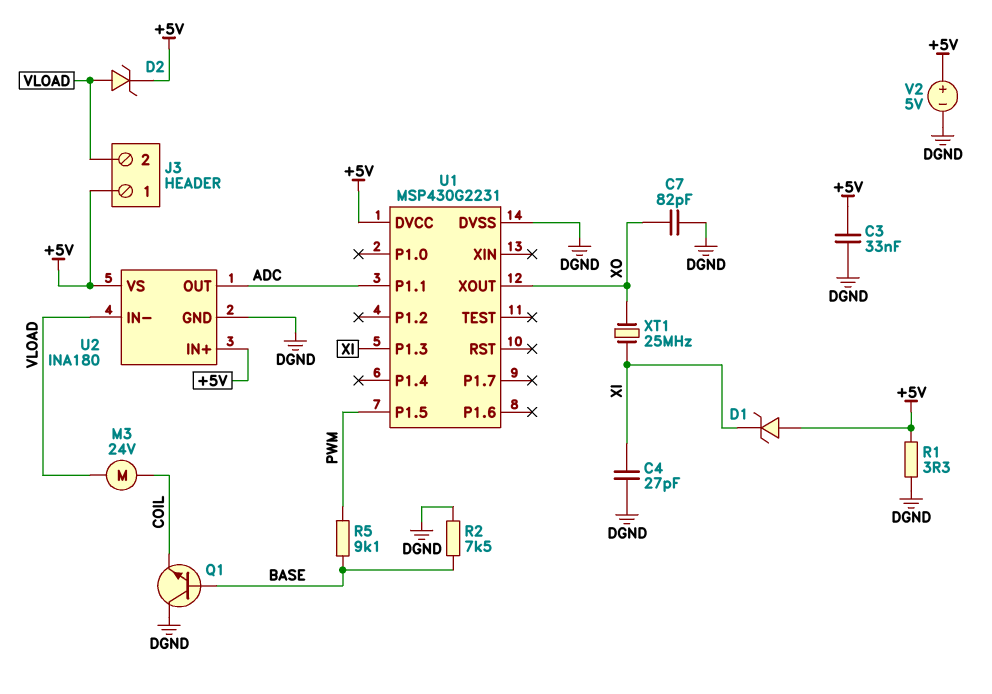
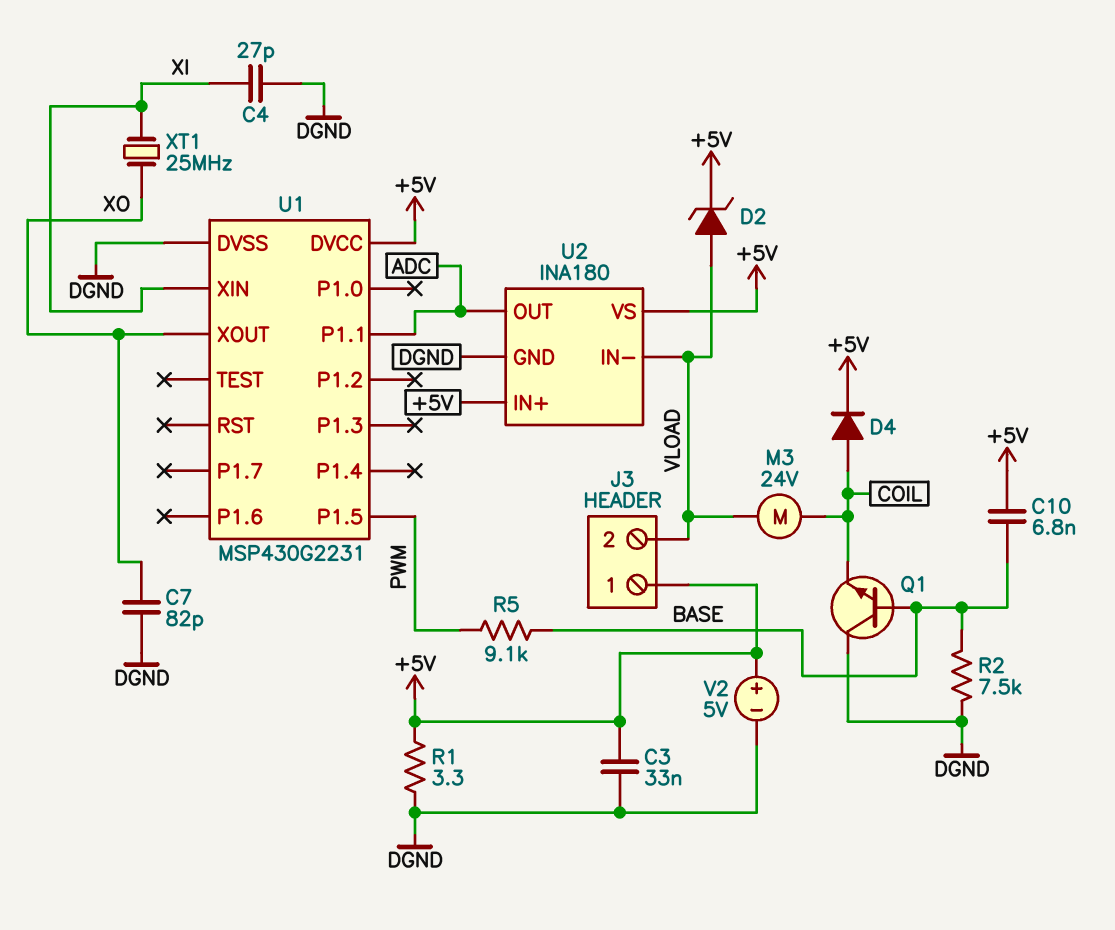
C10: none -> 6.8nF (+5V, BASE)
D1: zener (A +5V, K XI) -> none
D4: none -> diode (A COIL, K +5V)
U1 pin P1.3: XI -> none
U1 pin XIN: none -> XI

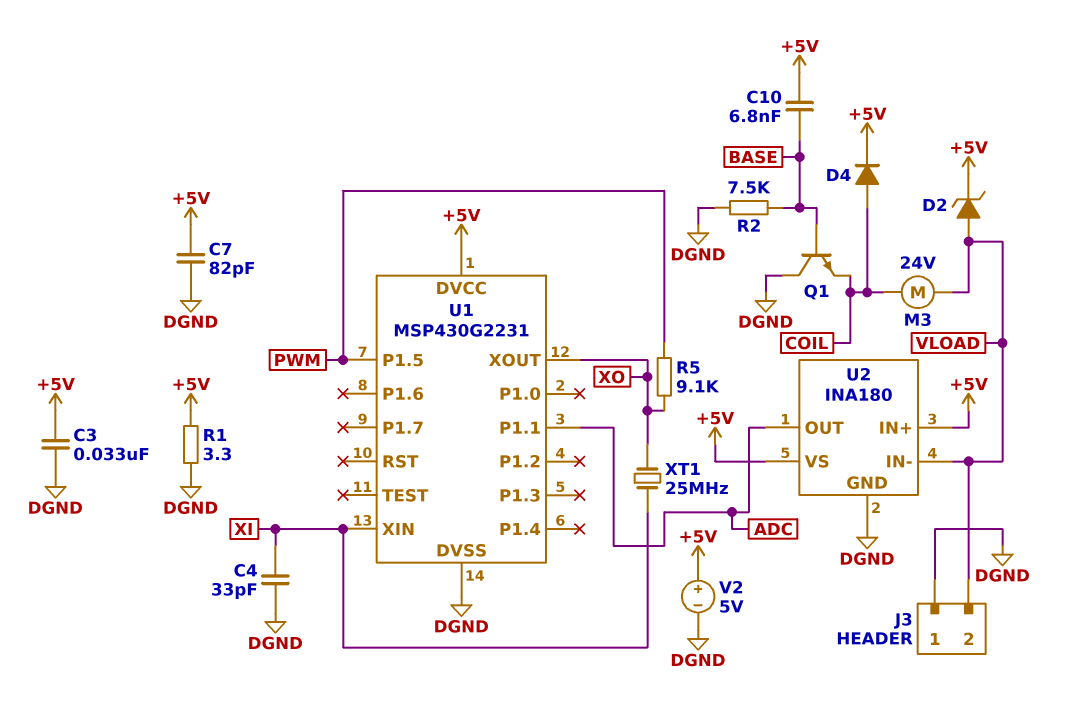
C4: 27pF (DGND, XI) -> 33pF (DGND, XI)
C7: 82pF (DGND, XO) -> 82pF (+5V, DGND)
J3 pin 1: +5V -> DGND
R5: 9.1k (BASE, PWM) -> 9.1k (PWM, XO)

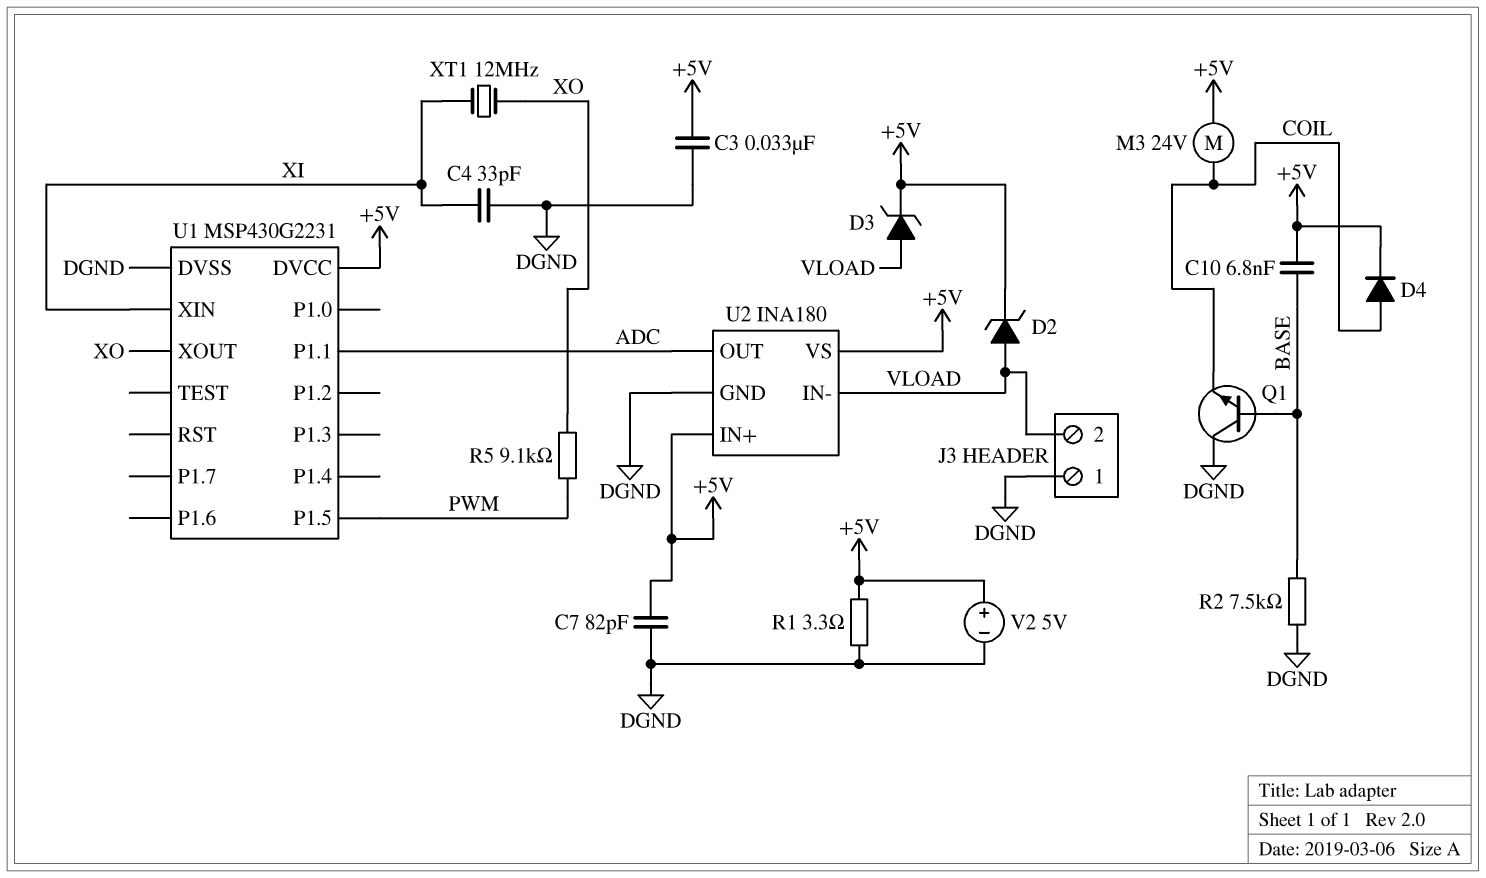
D3: none -> zener (A VLOAD, K +5V)
M3: motor 24V (COIL, VLOAD) -> motor 24V (+5V, COIL)
XT1: 25MHz (XI, XO) -> 12MHz (XI, XO)

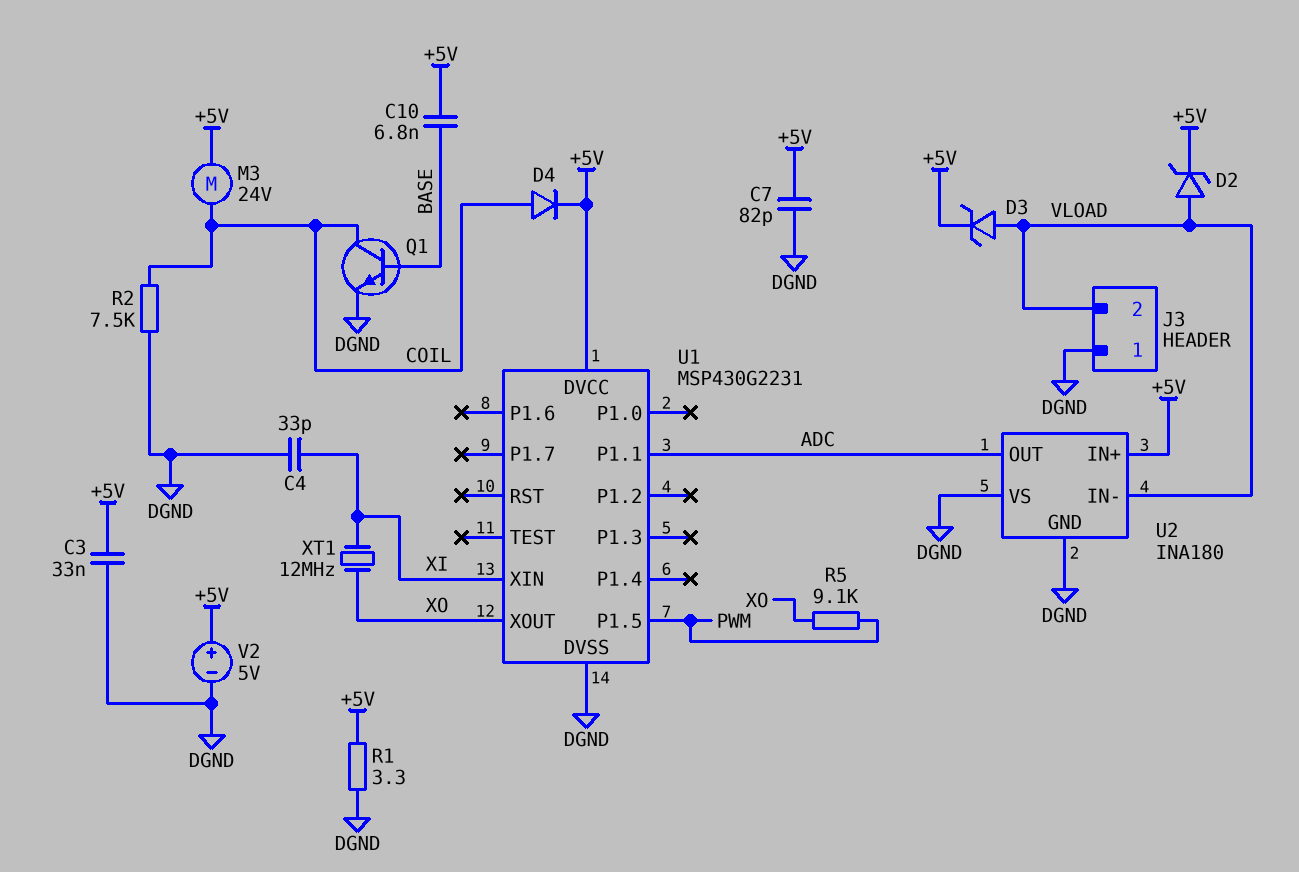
Q1: NPN (B BASE, C DGND, E COIL) -> NPN (B BASE, C COIL, E DGND)
R2: 7.5k (BASE, DGND) -> 7.5k (COIL, DGND)
U2 pin VS: +5V -> DGND

